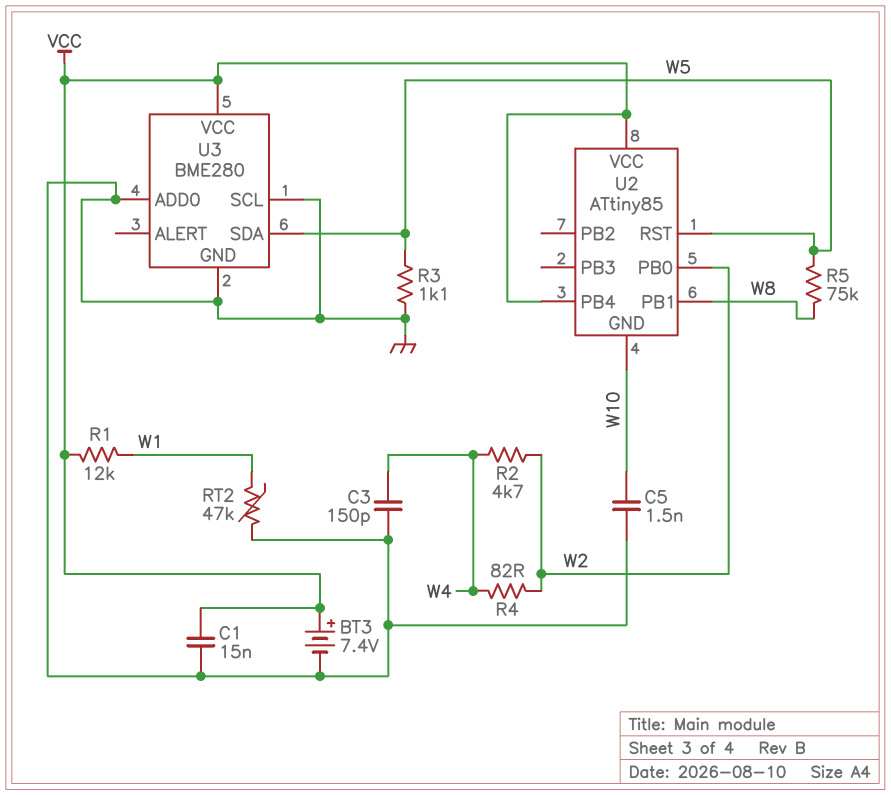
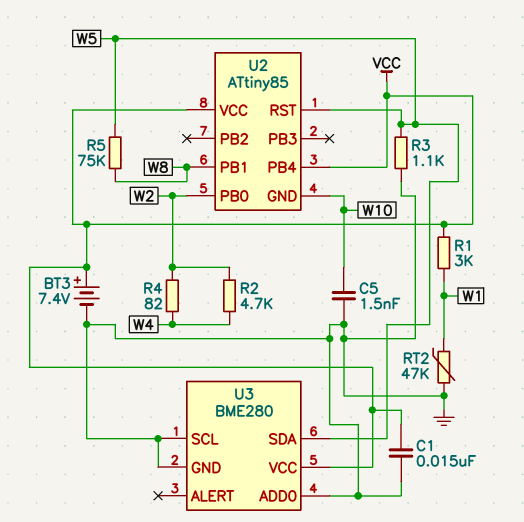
C3: 150pF (GND, W4) -> none
R1: 12k (VCC, W1) -> 3k (VCC, W1)

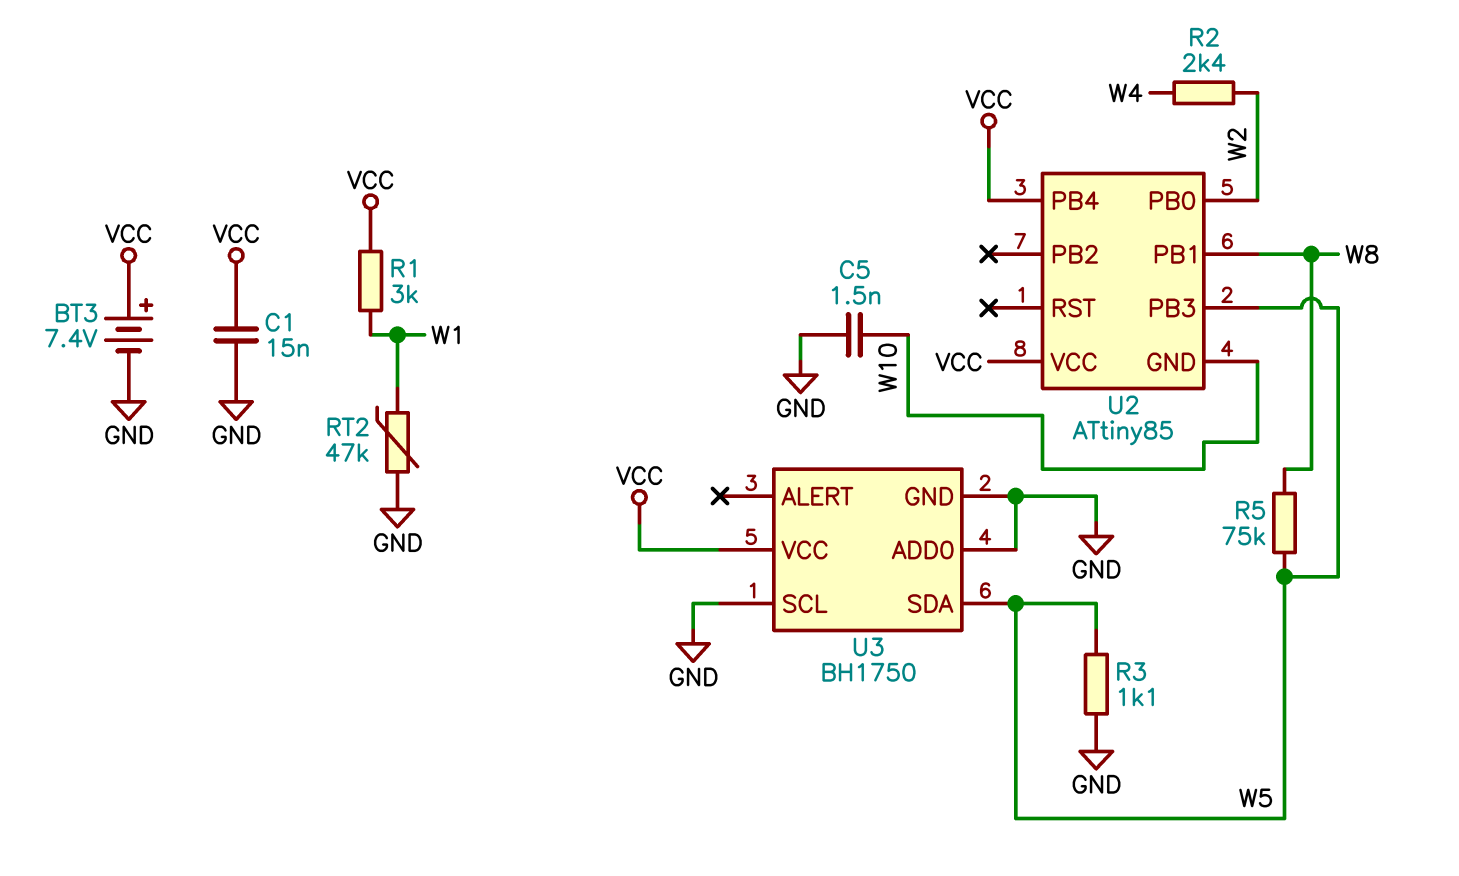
R2: 4.7k (W2, W4) -> 2.4k (W2, W4)
R4: 82 (W2, W4) -> none
U2 pin PB3: none -> W5
U2 pin RST: W5 -> none
U3: BME280 -> BH1750

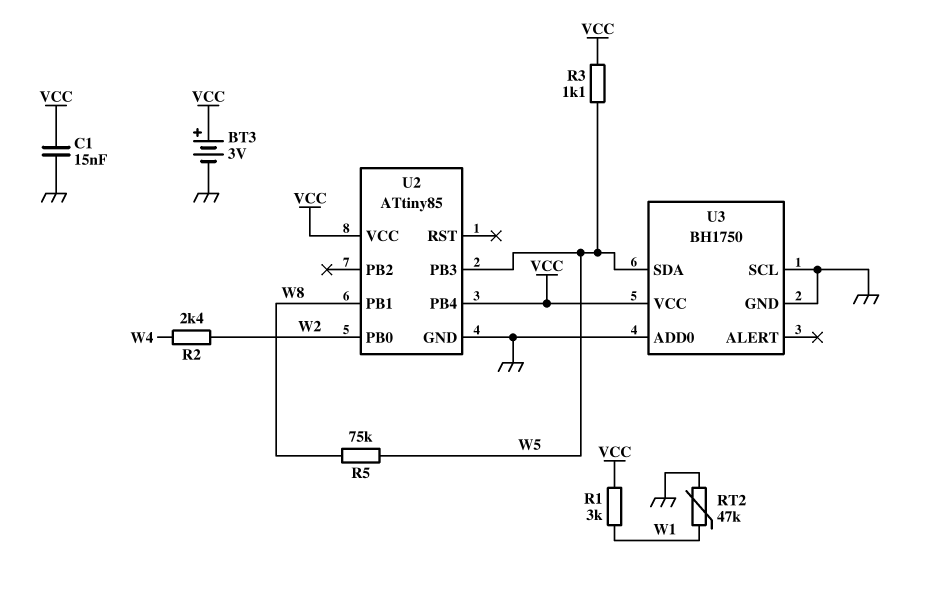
BT3: 7.4V (plus VCC, minus GND) -> 3V (plus VCC, minus GND)
C5: 1.5nF (GND, W10) -> none
R3: 1.1k (GND, W5) -> 1.1k (VCC, W5)
U2 pin GND: W10 -> GND

